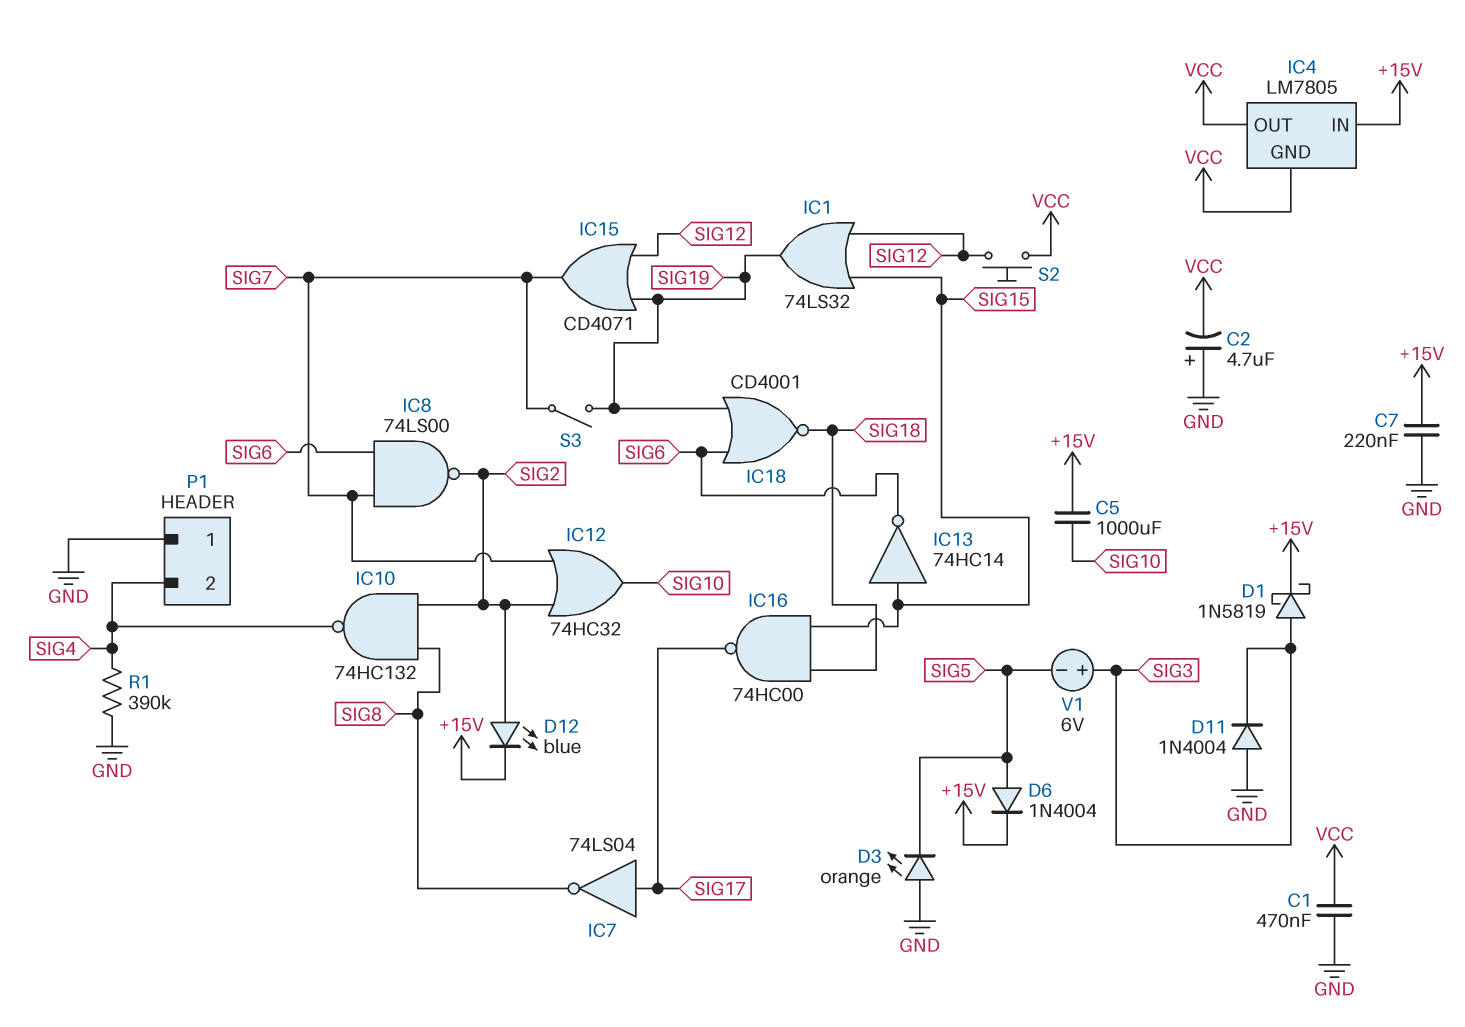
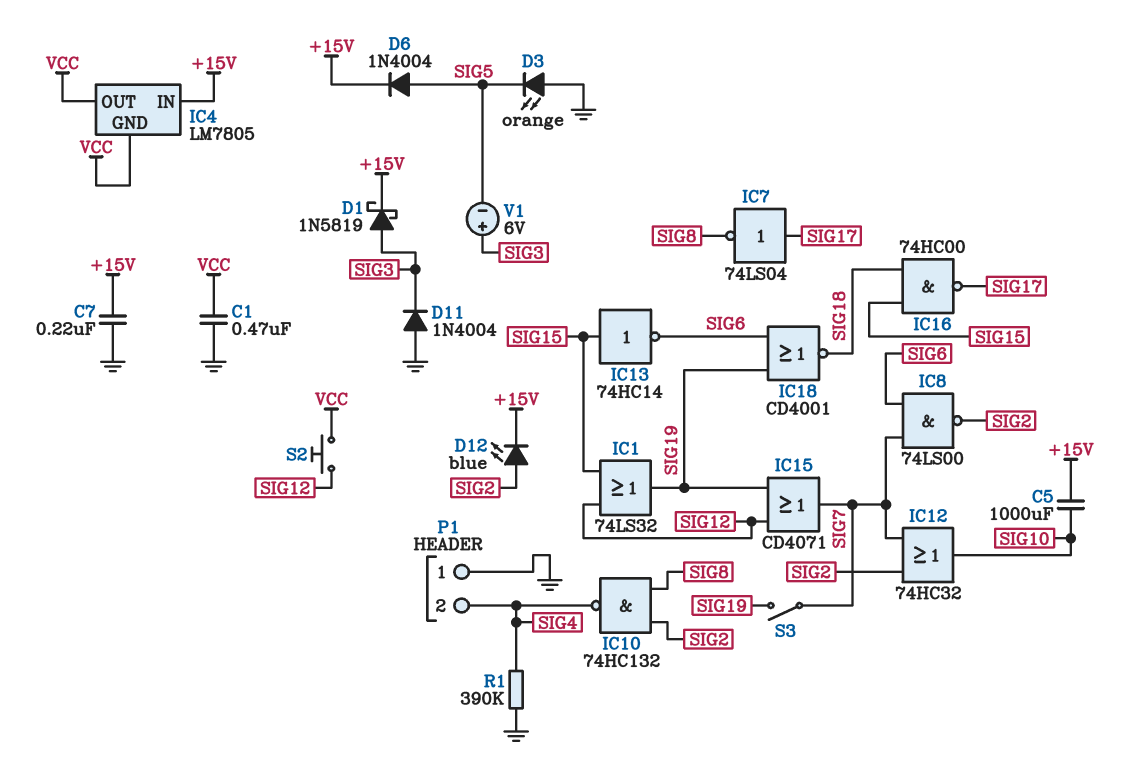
C2: 4.7uF (plus GND, minus VCC) -> none

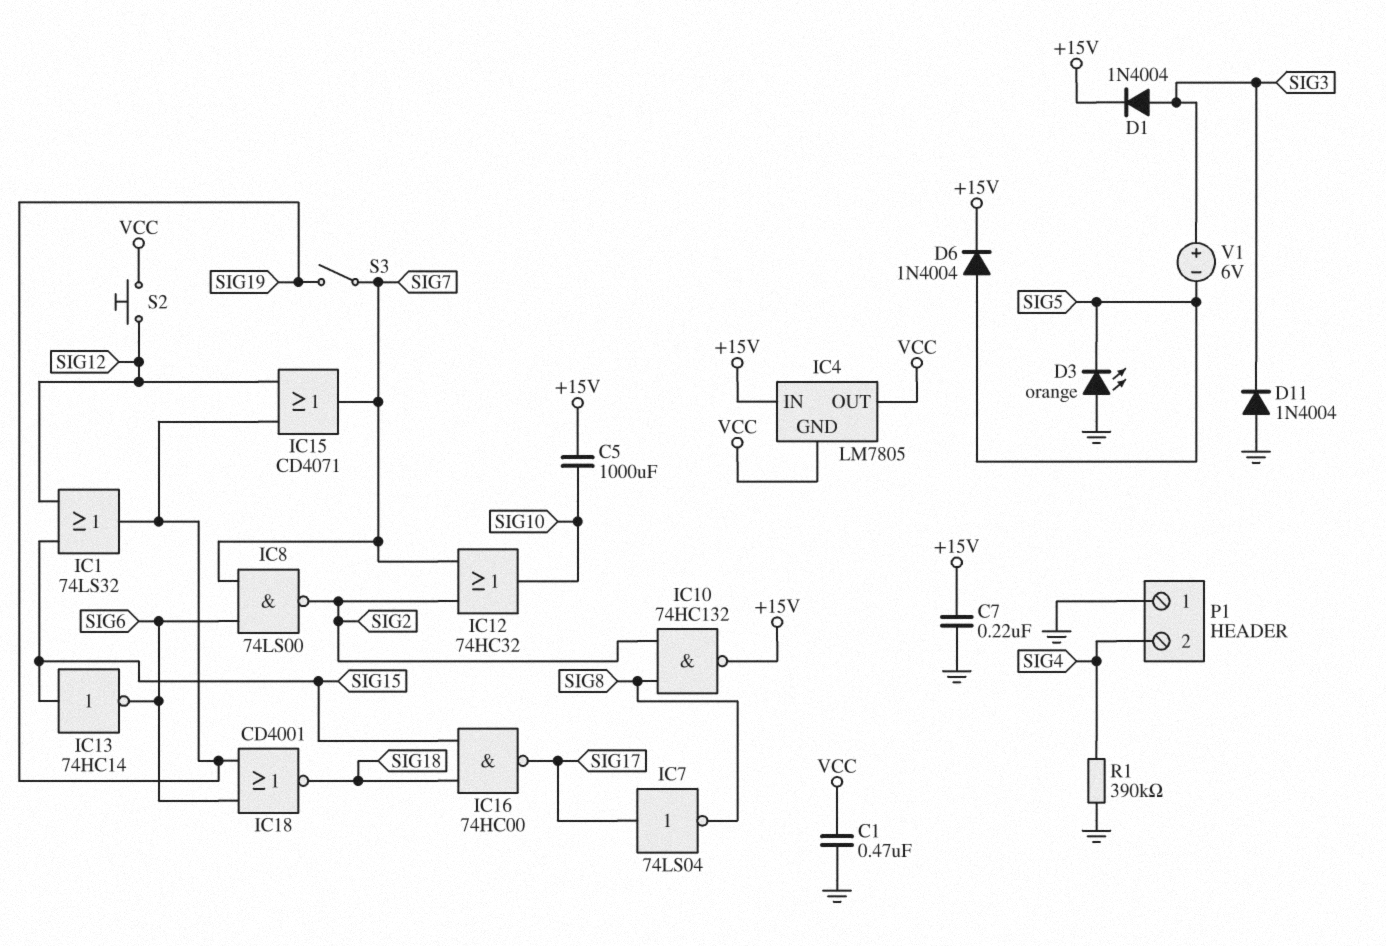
D1: schottky 1N5819 (A SIG3, K +15V) -> diode 1N4004 (A SIG3, K +15V)
D12: LED blue (A SIG2, K +15V) -> none
IC10: NAND 74HC132 (in SIG2, in SIG8, out SIG4) -> NAND 74HC132 (in SIG2, in SIG8, out +15V)

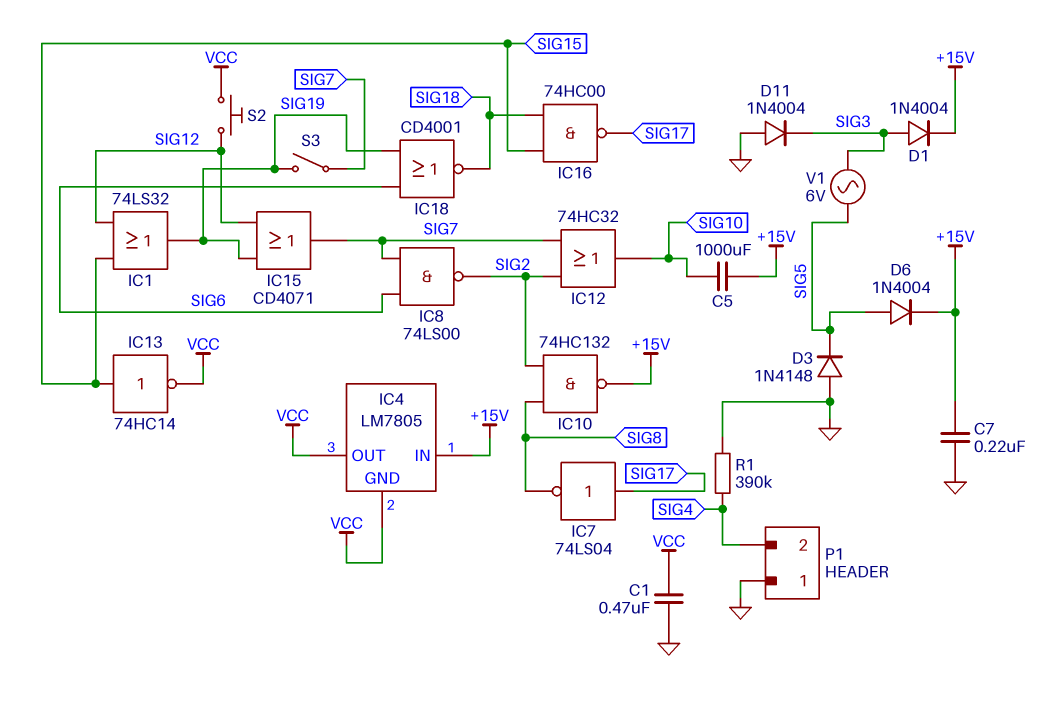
D3: LED orange (A GND, K SIG5) -> diode 1N4148 (A GND, K SIG5)
IC13: NOT 74HC14 (in SIG15, out SIG6) -> NOT 74HC14 (in SIG15, out VCC)
V1: 6V (plus SIG3, minus SIG5) -> AC 6V (SIG3, SIG5)

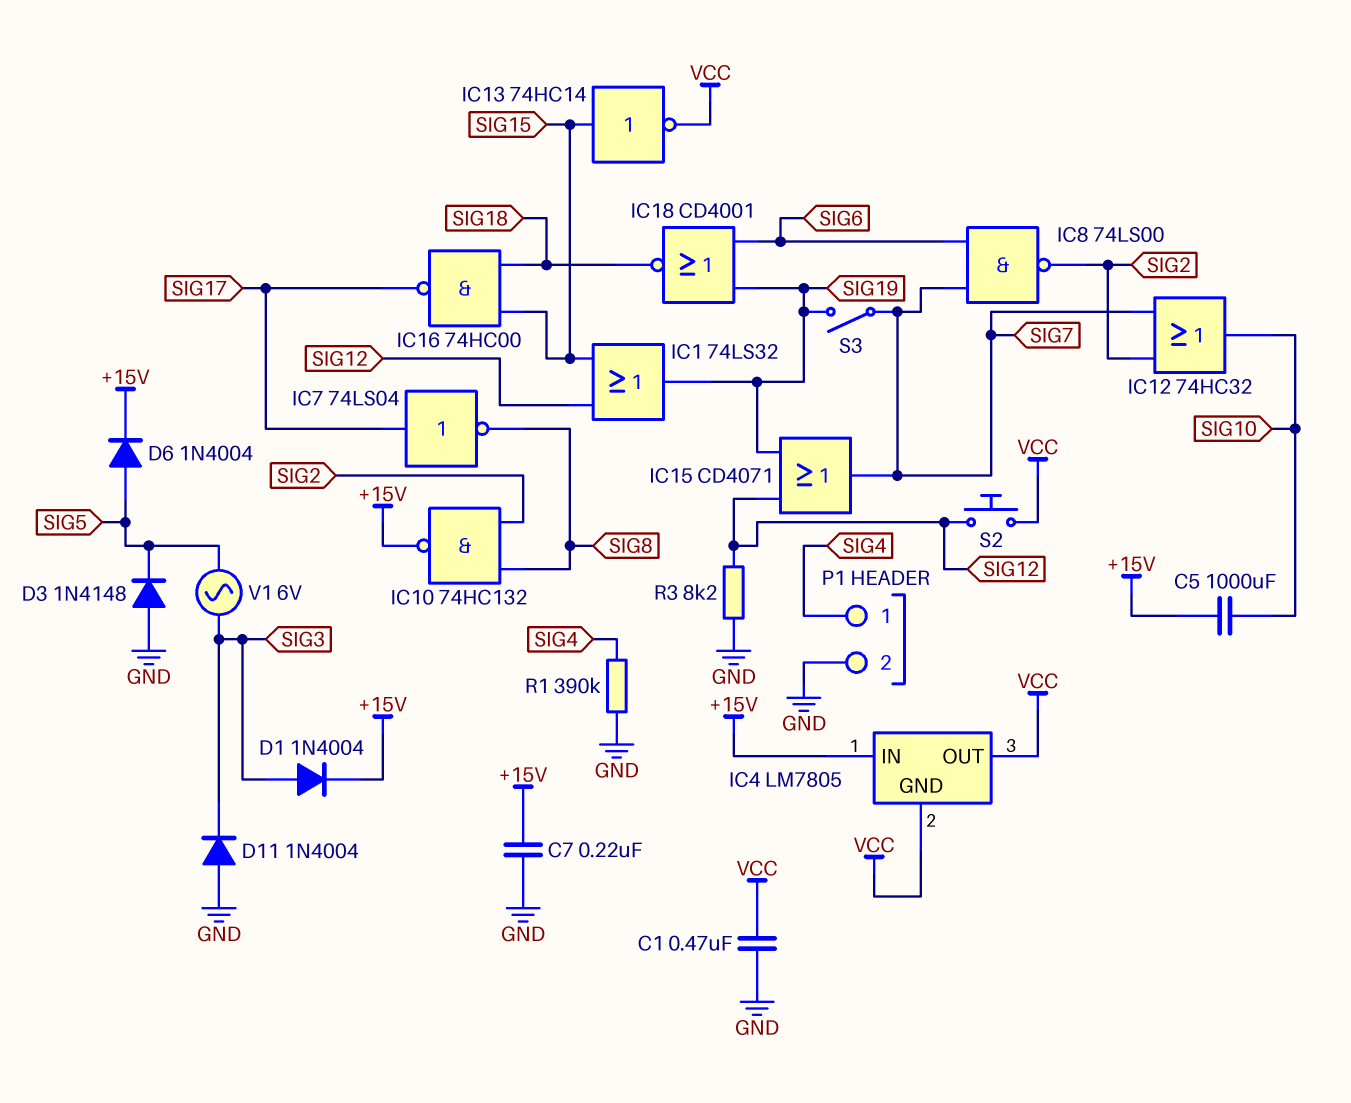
P1 pin 1: GND -> SIG4
P1 pin 2: SIG4 -> GND
R3: none -> 8.2k (GND, SIG12)

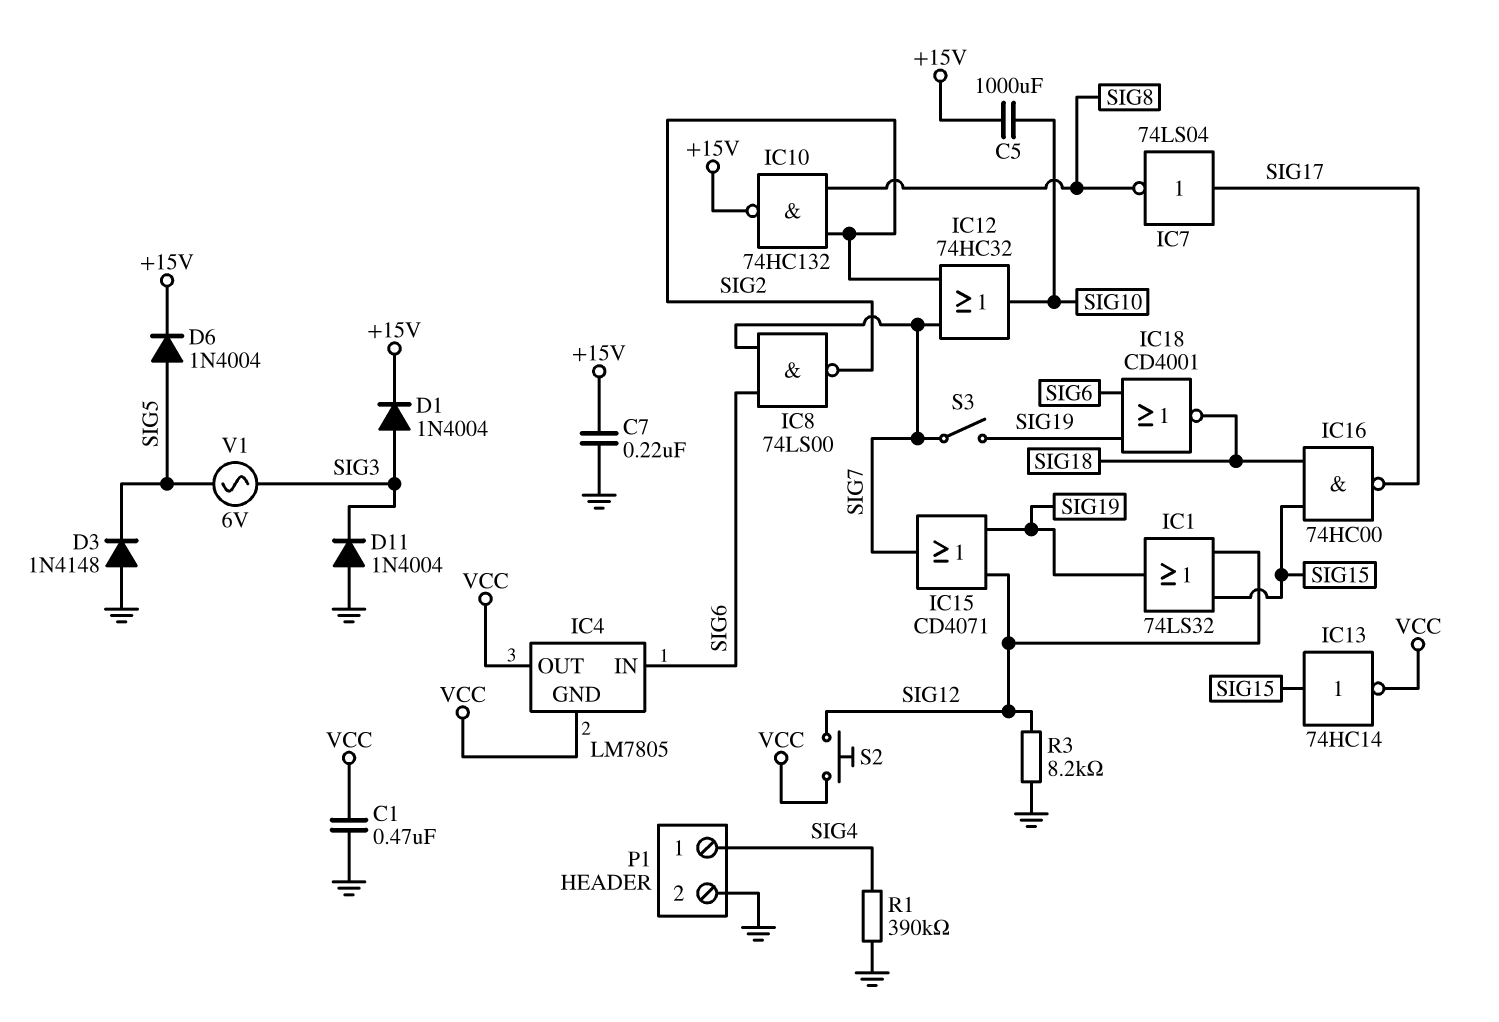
IC4 pin IN: +15V -> SIG6

